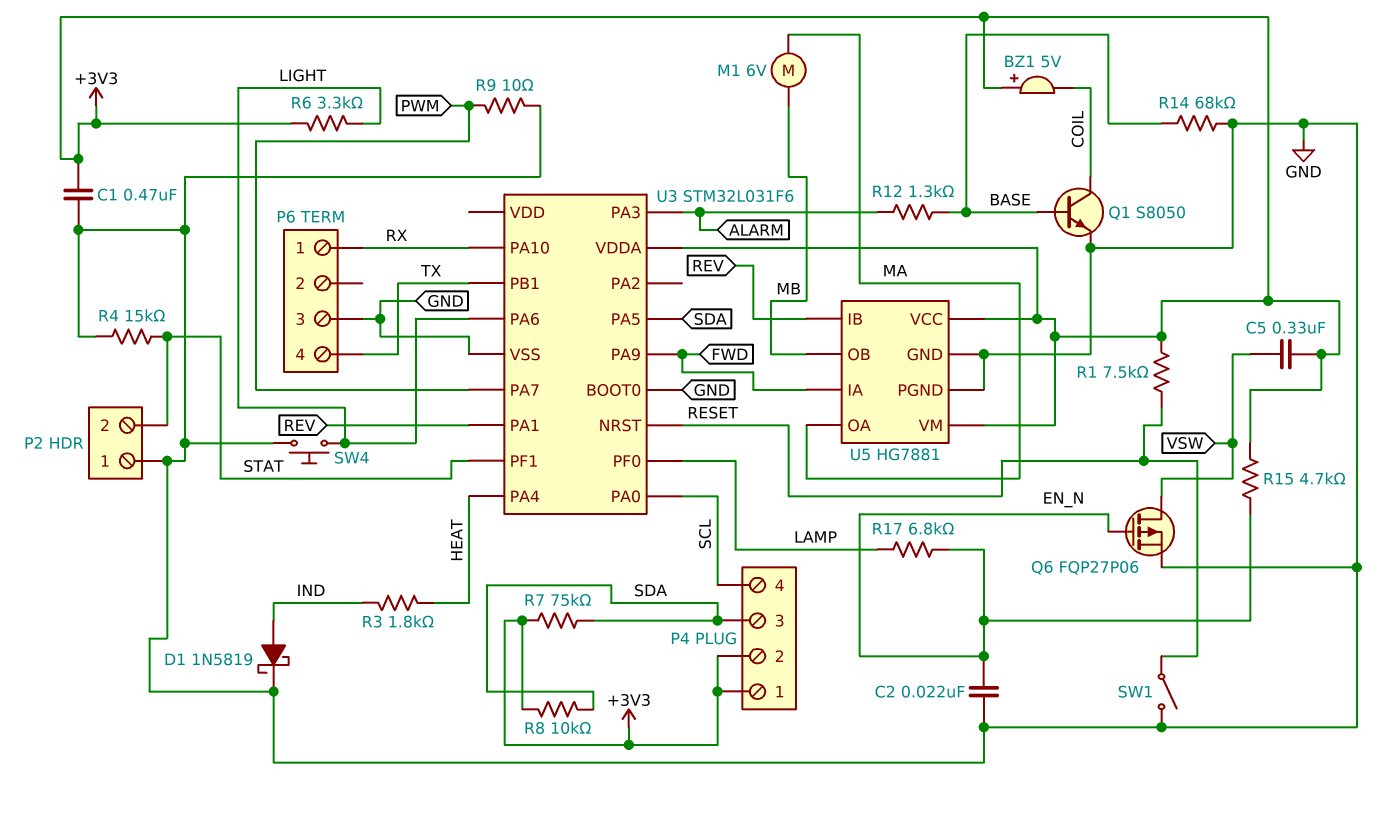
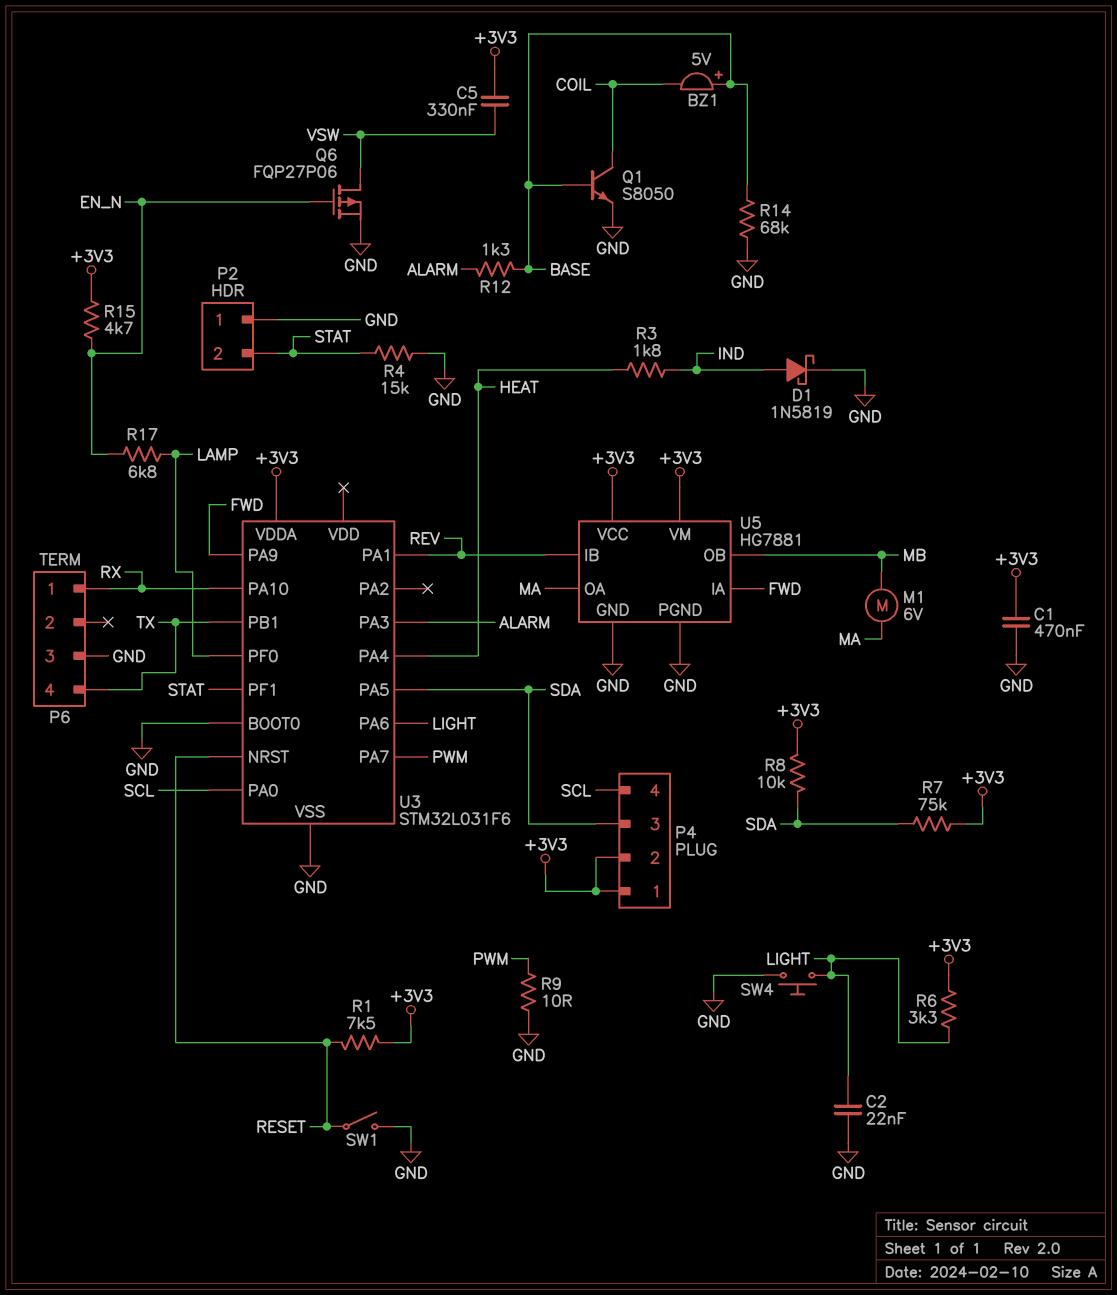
BZ1: buzzer 5V (plus +3V3, minus COIL) -> buzzer 5V (plus BASE, minus COIL)
C2: 22nF (EN_N, GND) -> 22nF (GND, LIGHT)

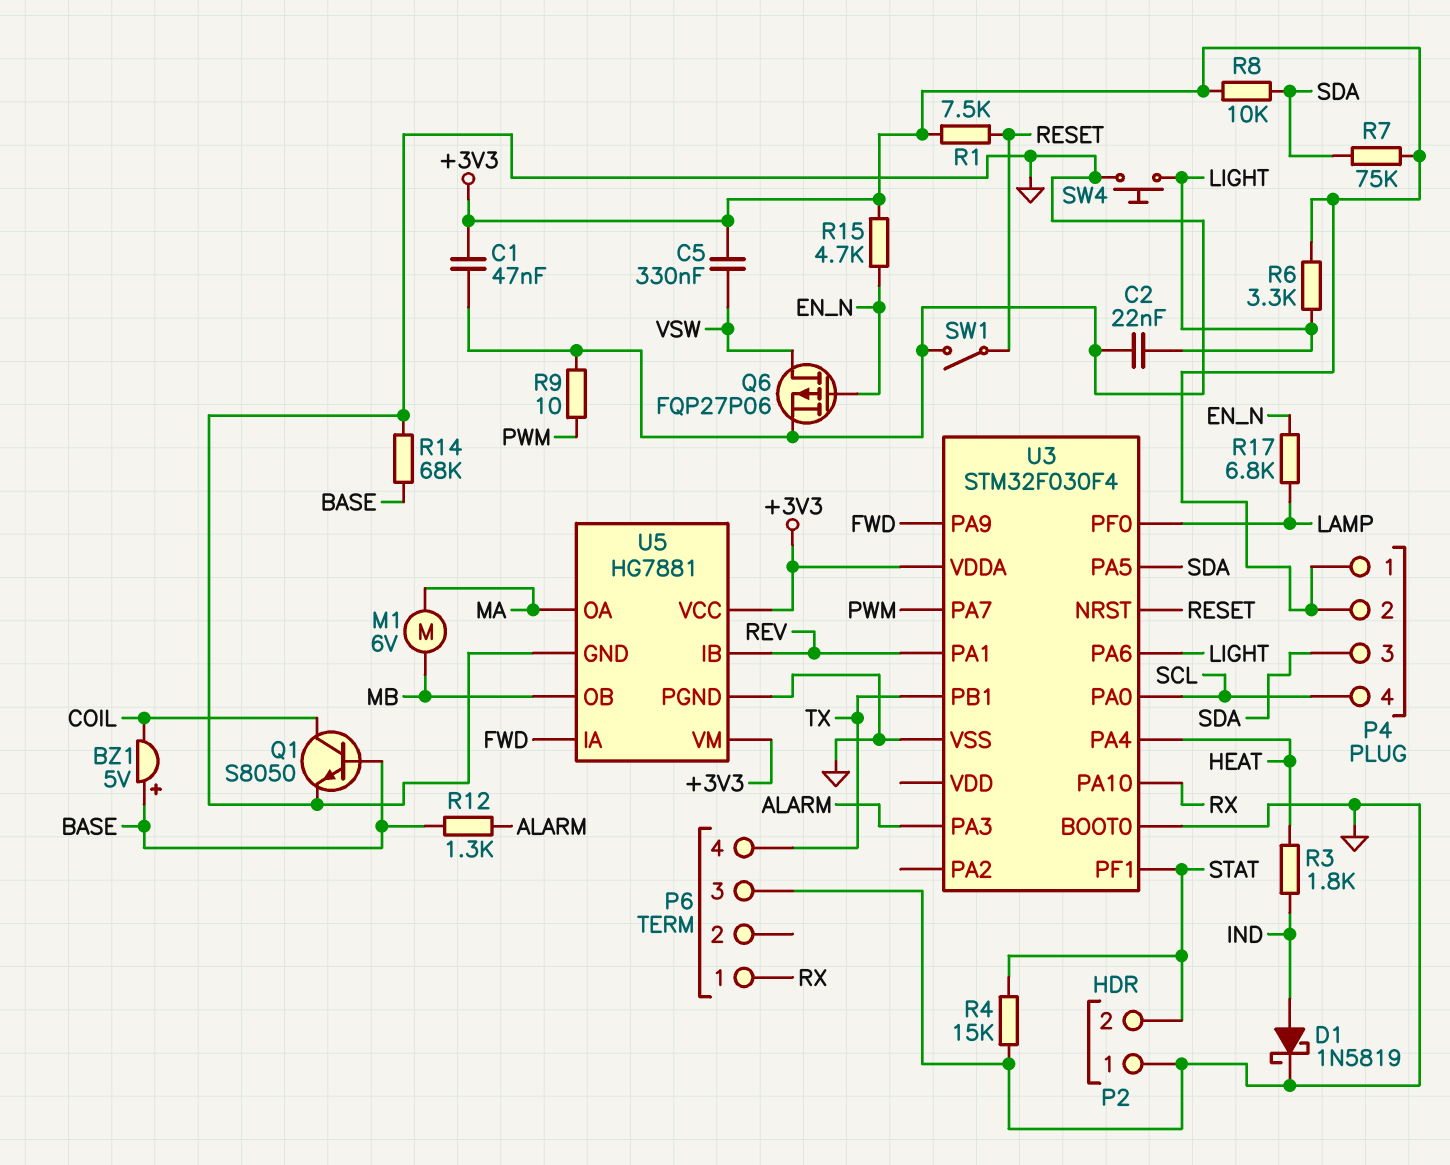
C1: 470nF (+3V3, GND) -> 47nF (+3V3, GND)
U3: STM32L031F6 -> STM32F030F4

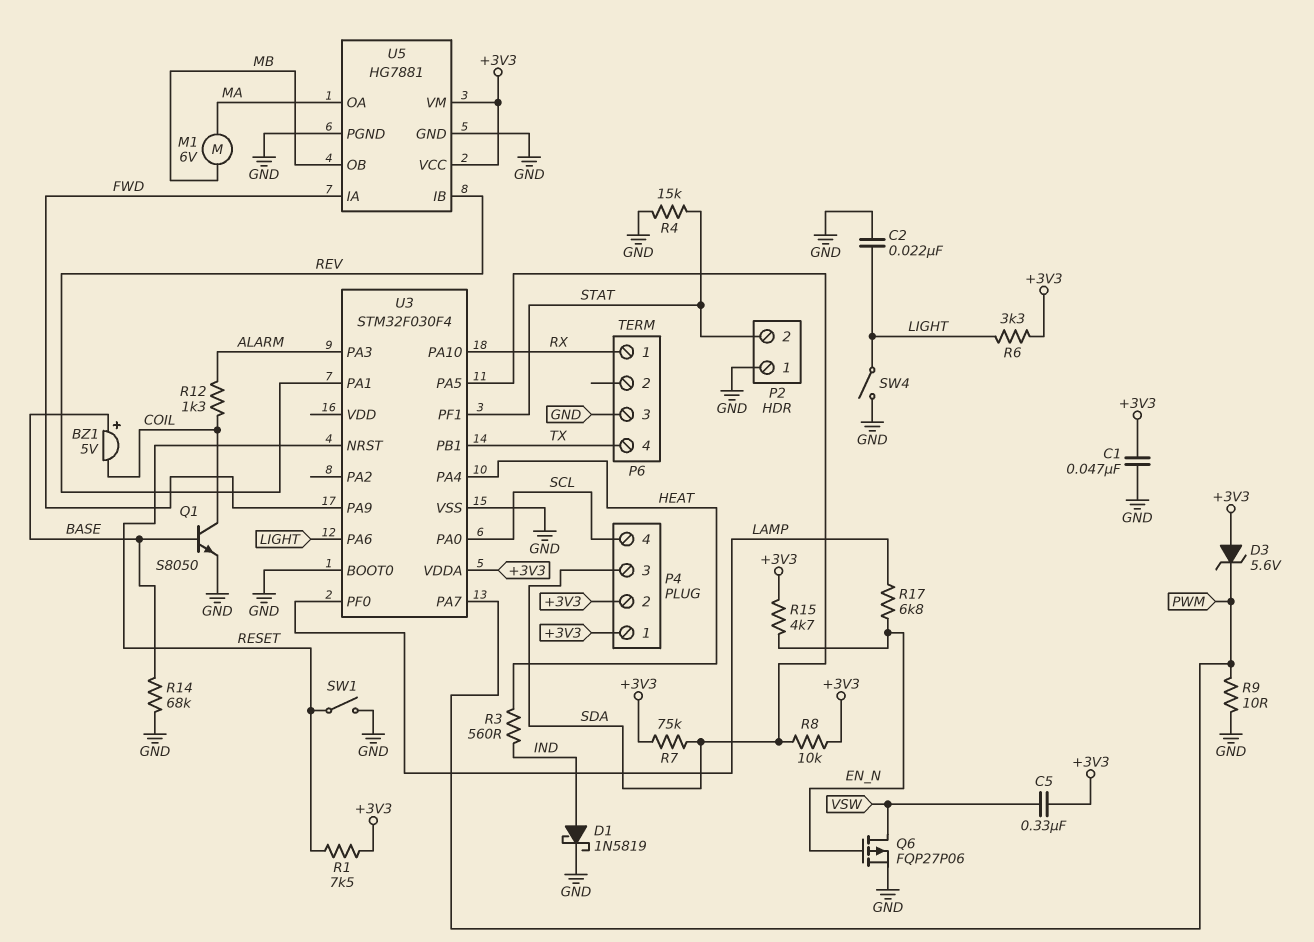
D3: none -> zener 5.6V (A +3V3, K PWM)
R3: 1.8k (HEAT, IND) -> 560 (HEAT, IND)
R12: 1.3k (ALARM, BASE) -> 1.3k (ALARM, COIL)
SW4: button (GND, LIGHT) -> switch (GND, LIGHT)

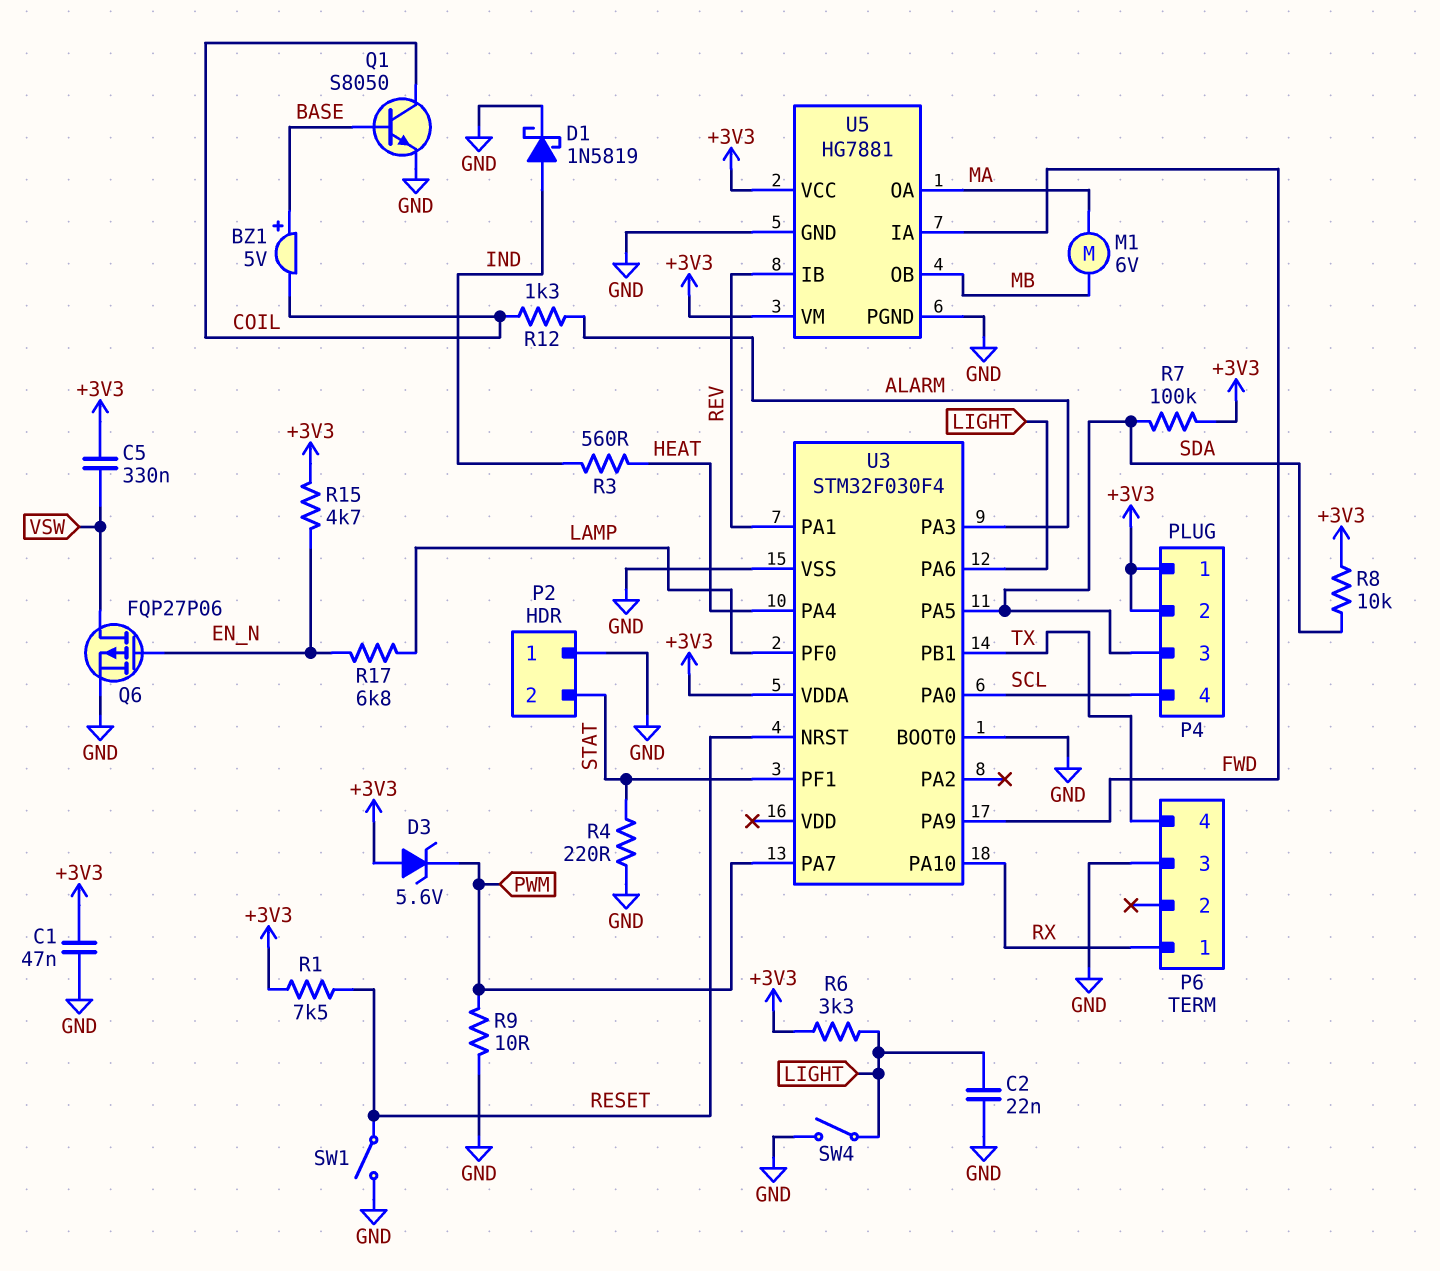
R4: 15k (GND, STAT) -> 220 (GND, STAT)
R7: 75k (+3V3, SDA) -> 100k (+3V3, SDA)
R14: 68k (BASE, GND) -> none

